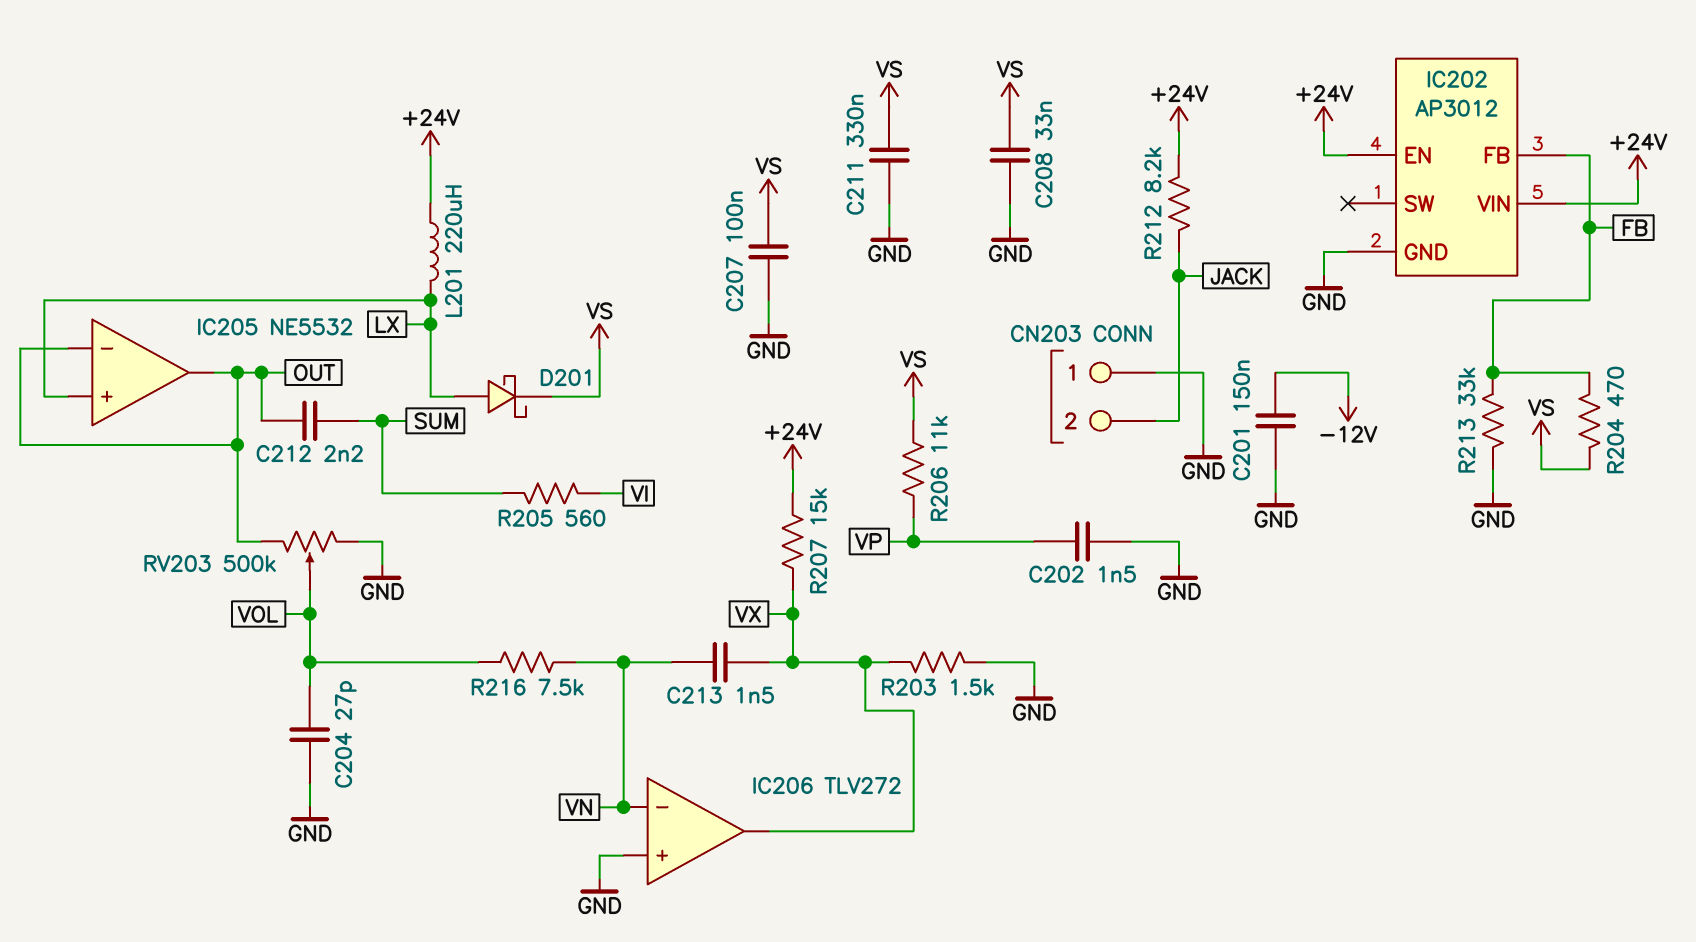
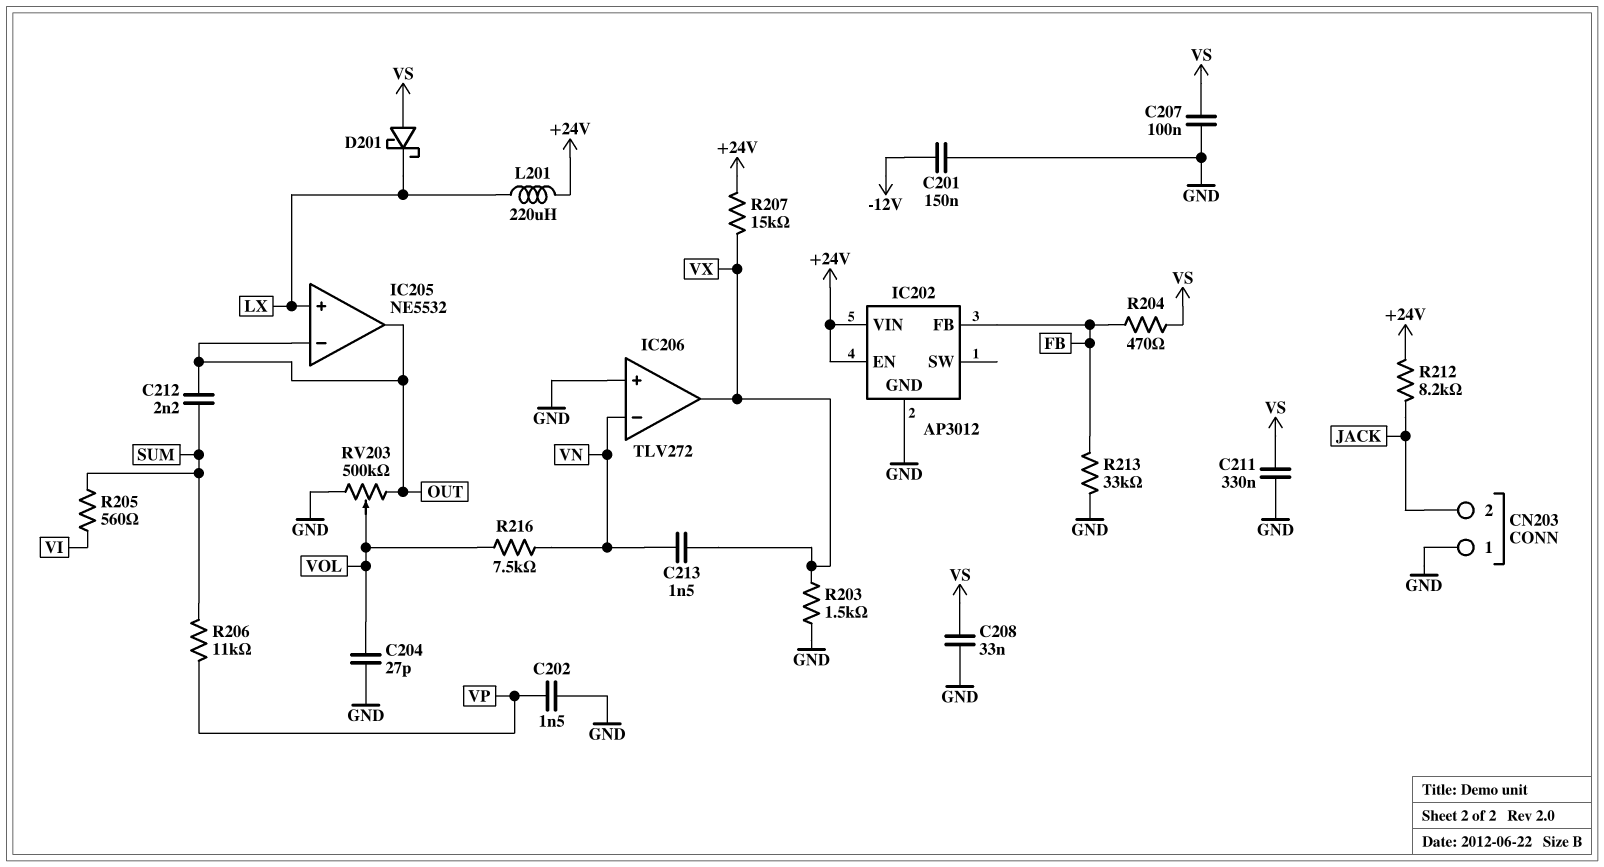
D201: schottky (A LX, K VS) -> schottky (A VS, K LX)
R206: 11k (VP, VS) -> 11k (SUM, VP)

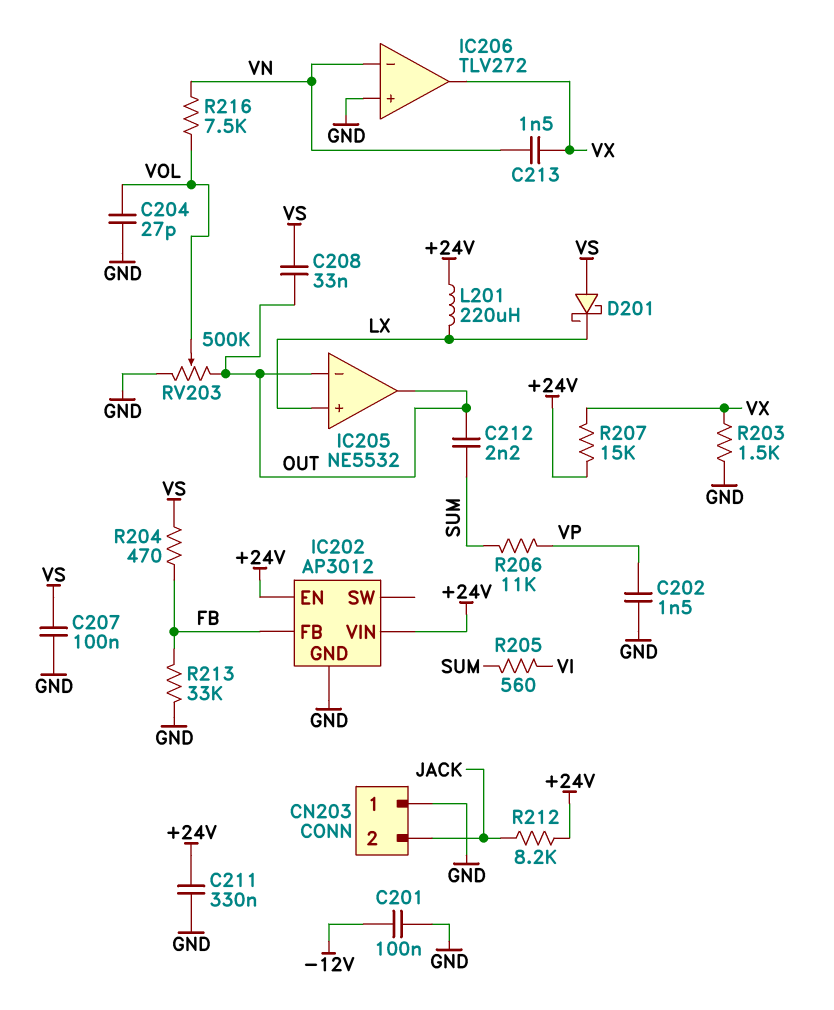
C201: 150nF (-12V, GND) -> 100nF (-12V, GND)
C208: 33nF (GND, VS) -> 33nF (OUT, VS)
C211: 330nF (GND, VS) -> 330nF (+24V, GND)

